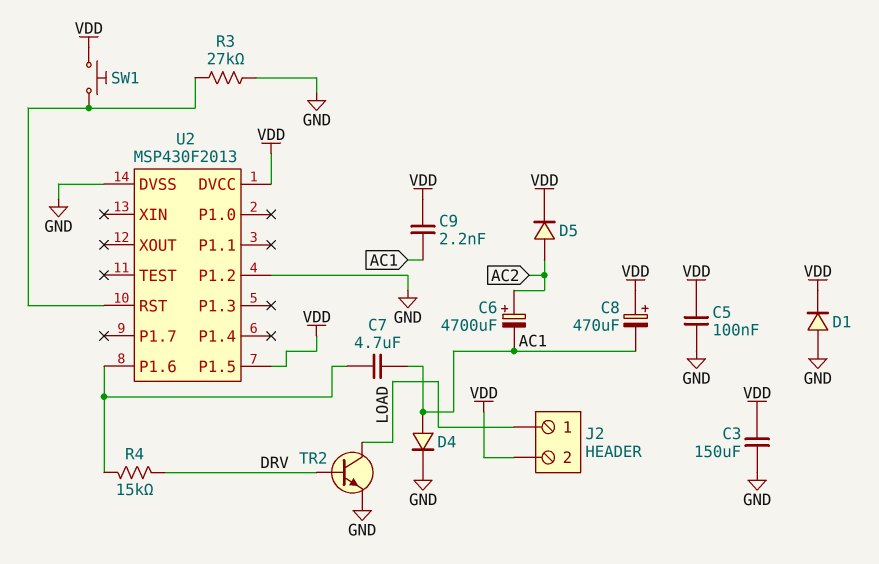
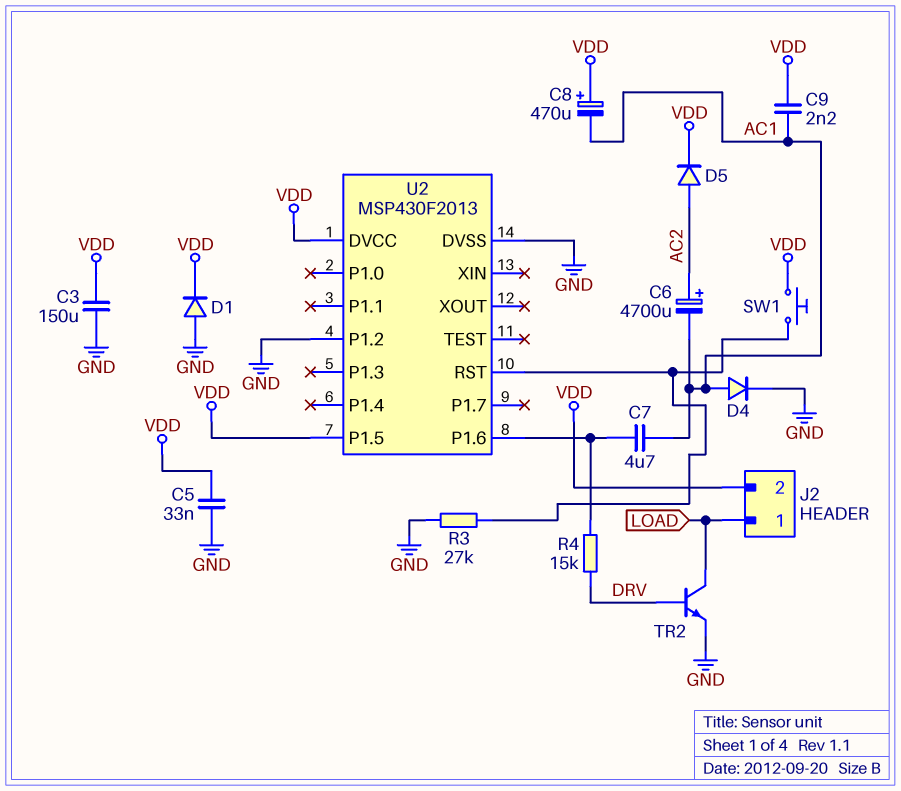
C5: 100nF (GND, VDD) -> 33nF (GND, VDD)

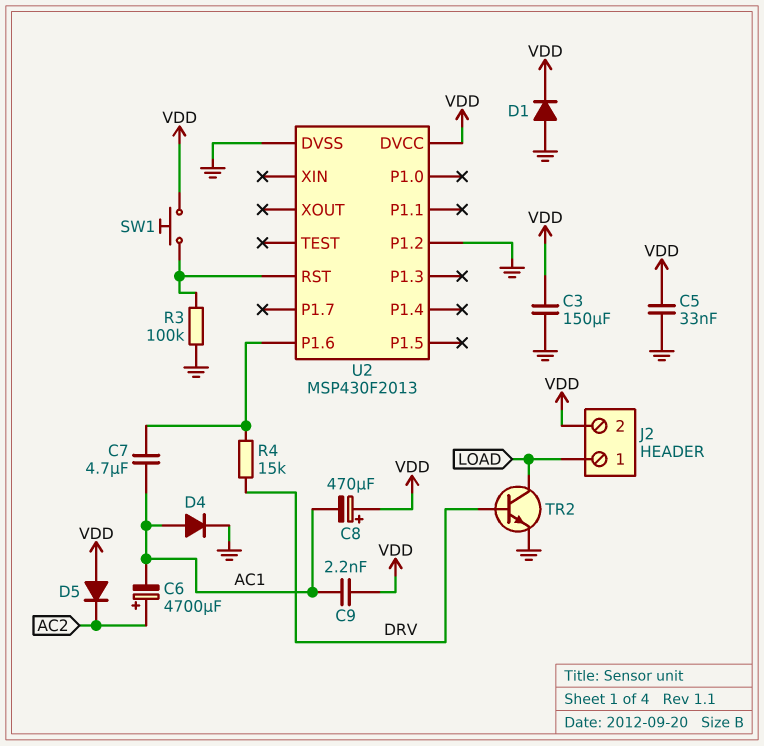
D5: diode (A AC2, K VDD) -> diode (A VDD, K AC2)
R3: 27k (GND, U2/RST) -> 100k (GND, U2/RST)
U2 pin P1.5: VDD -> none

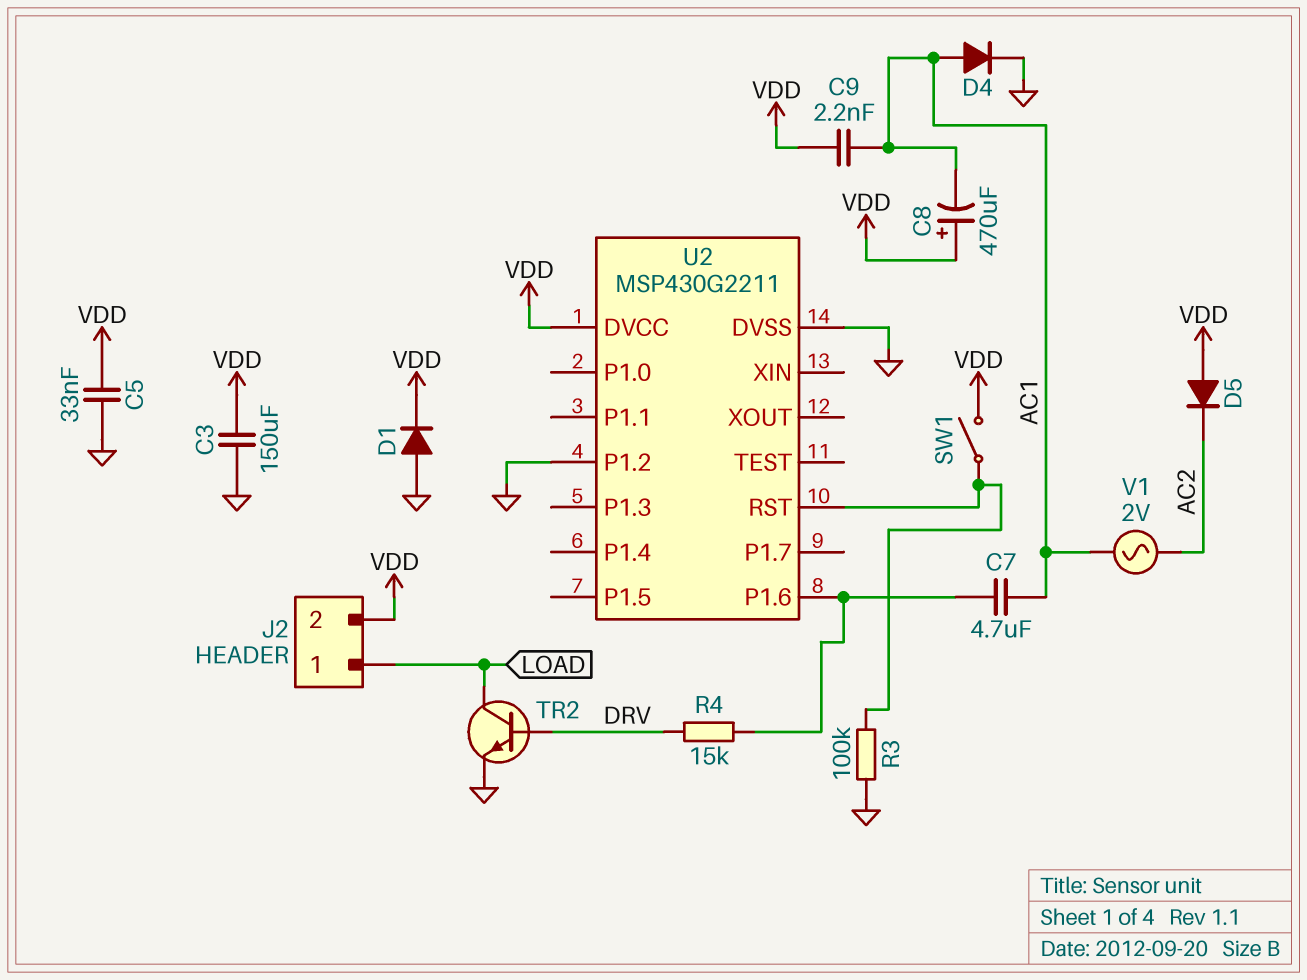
C6: 4700uF (plus AC2, minus AC1) -> none
SW1: button (U2/RST, VDD) -> switch (U2/RST, VDD)
U2: MSP430F2013 -> MSP430G2211
V1: none -> AC 2V (AC1, AC2)

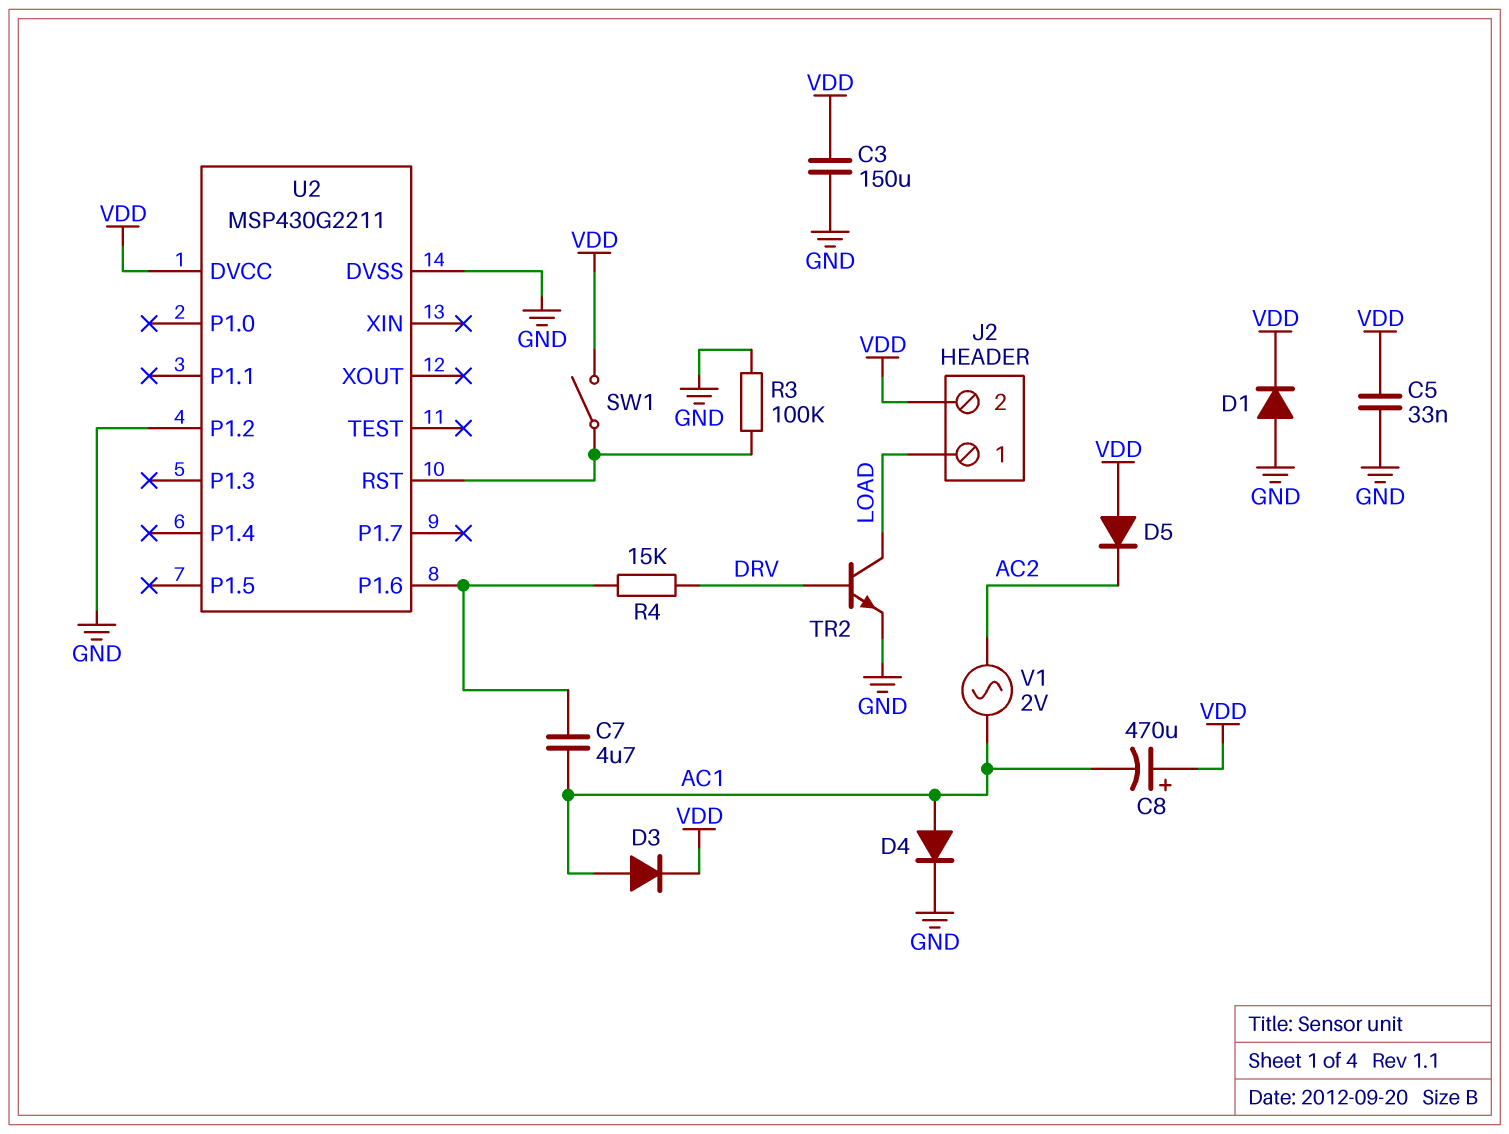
C9: 2.2nF (AC1, VDD) -> none
D3: none -> diode (A AC1, K VDD)

